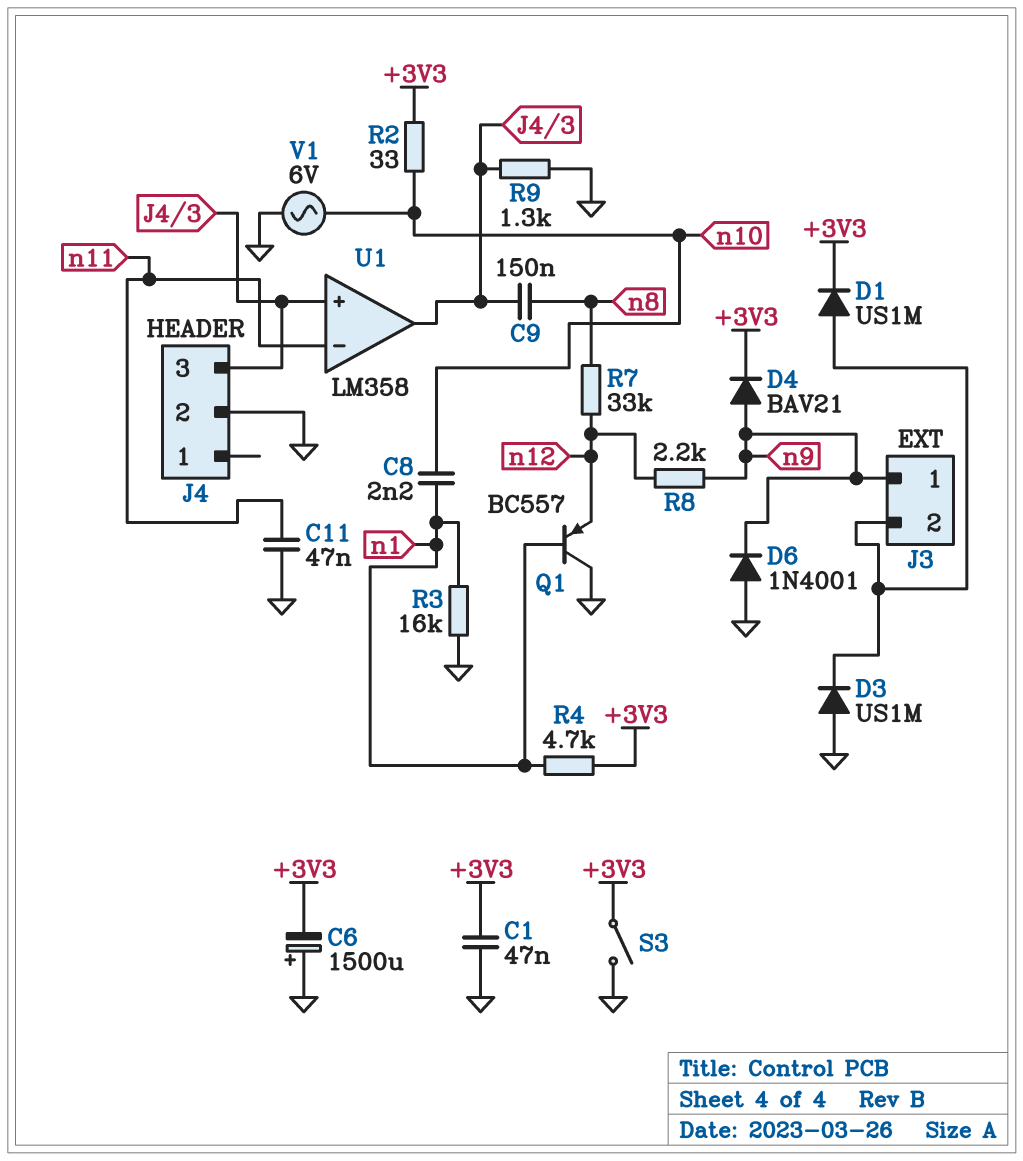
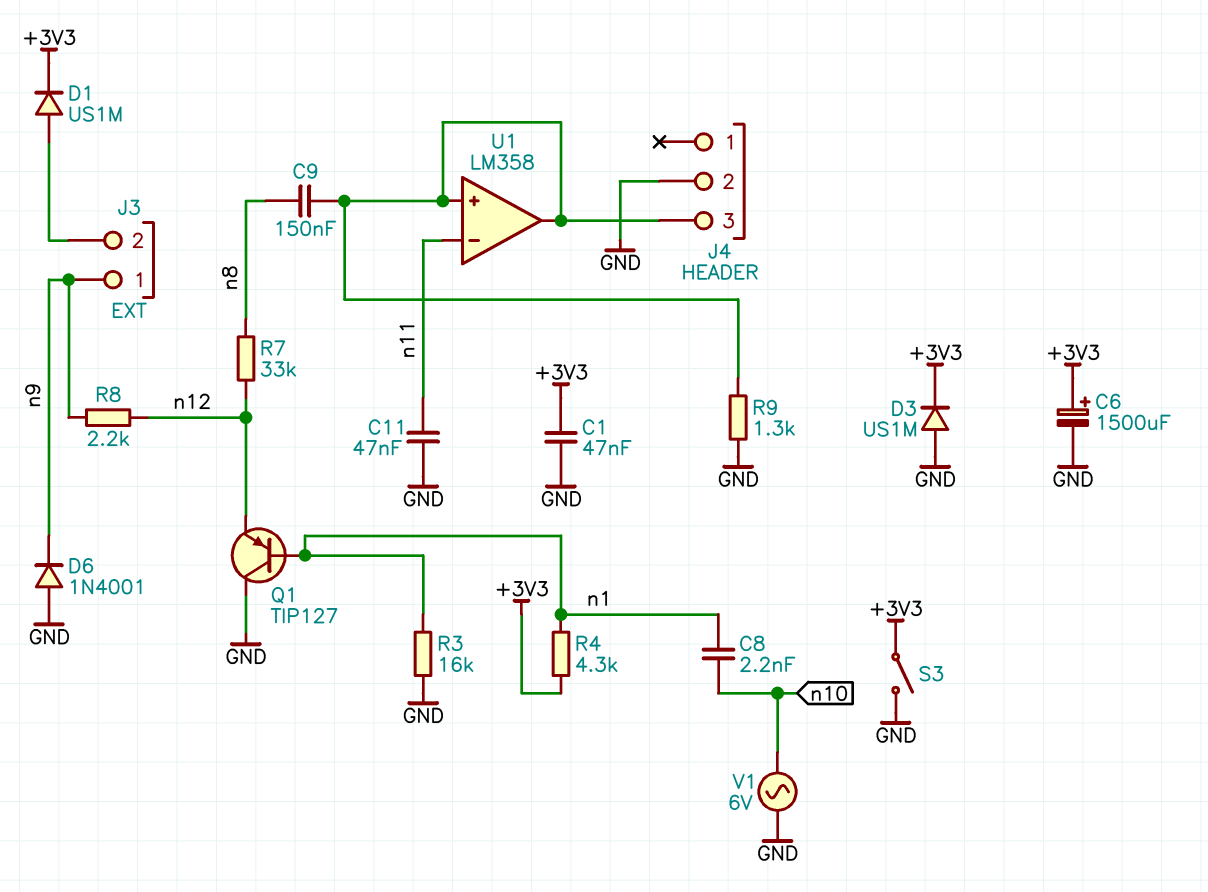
C6: 1500uF (plus GND, minus +3V3) -> 1500uF (plus +3V3, minus GND)
D3: diode US1M (A GND, K J3/2) -> diode US1M (A GND, K +3V3)
D4: diode BAV21 (A n9, K +3V3) -> none
Q1: PNP BC557 (B n1, C GND, E n12) -> PNP TIP127 (B n1, C GND, E n12)
R2: 33 (+3V3, n10) -> none
R4: 4.7k (+3V3, n1) -> 4.3k (+3V3, n1)

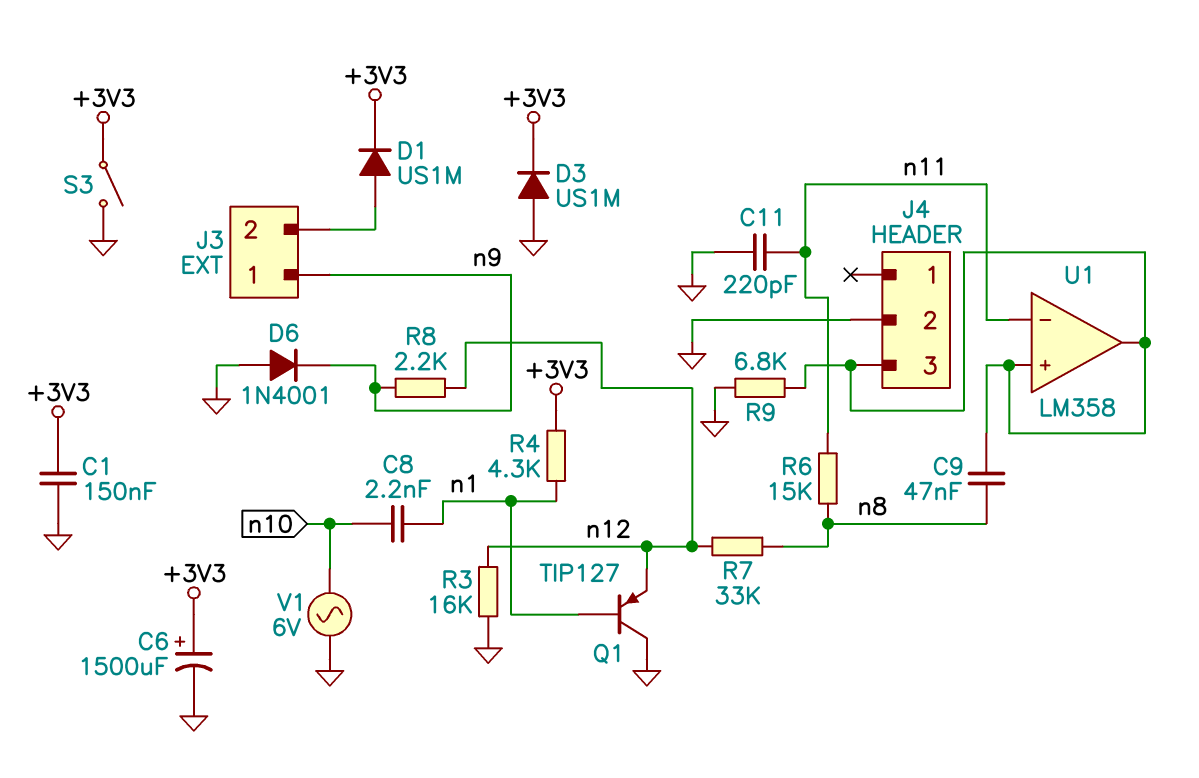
C1: 47nF (+3V3, GND) -> 150nF (+3V3, GND)
C9: 150nF (J4/3, n8) -> 47nF (J4/3, n8)
C11: 47nF (GND, n11) -> 220pF (GND, n11)
R3: 16k (GND, n1) -> 16k (GND, n12)
R6: none -> 15k (n8, n11)
R9: 1.3k (GND, J4/3) -> 6.8k (GND, J4/3)

